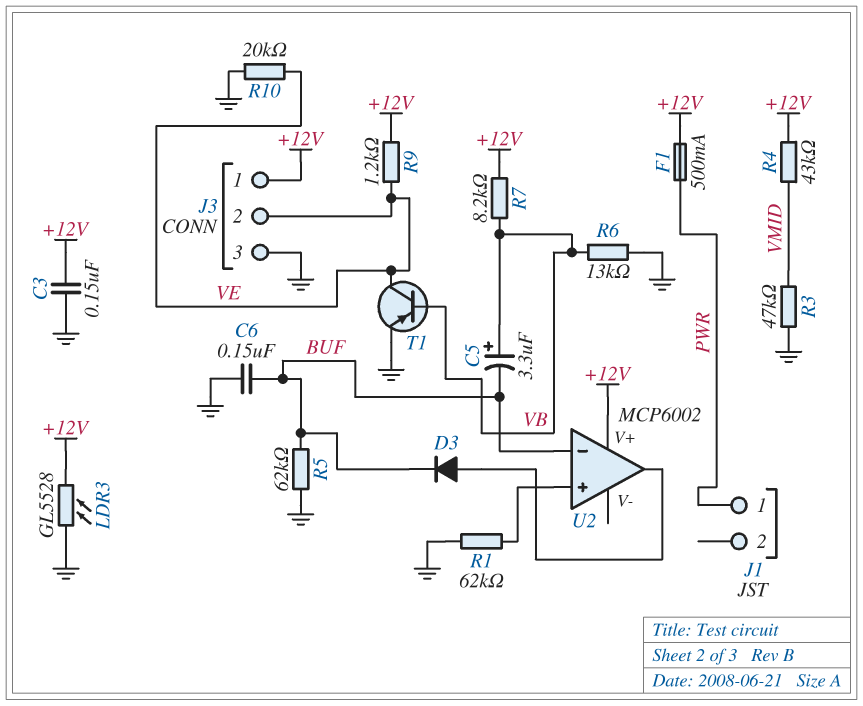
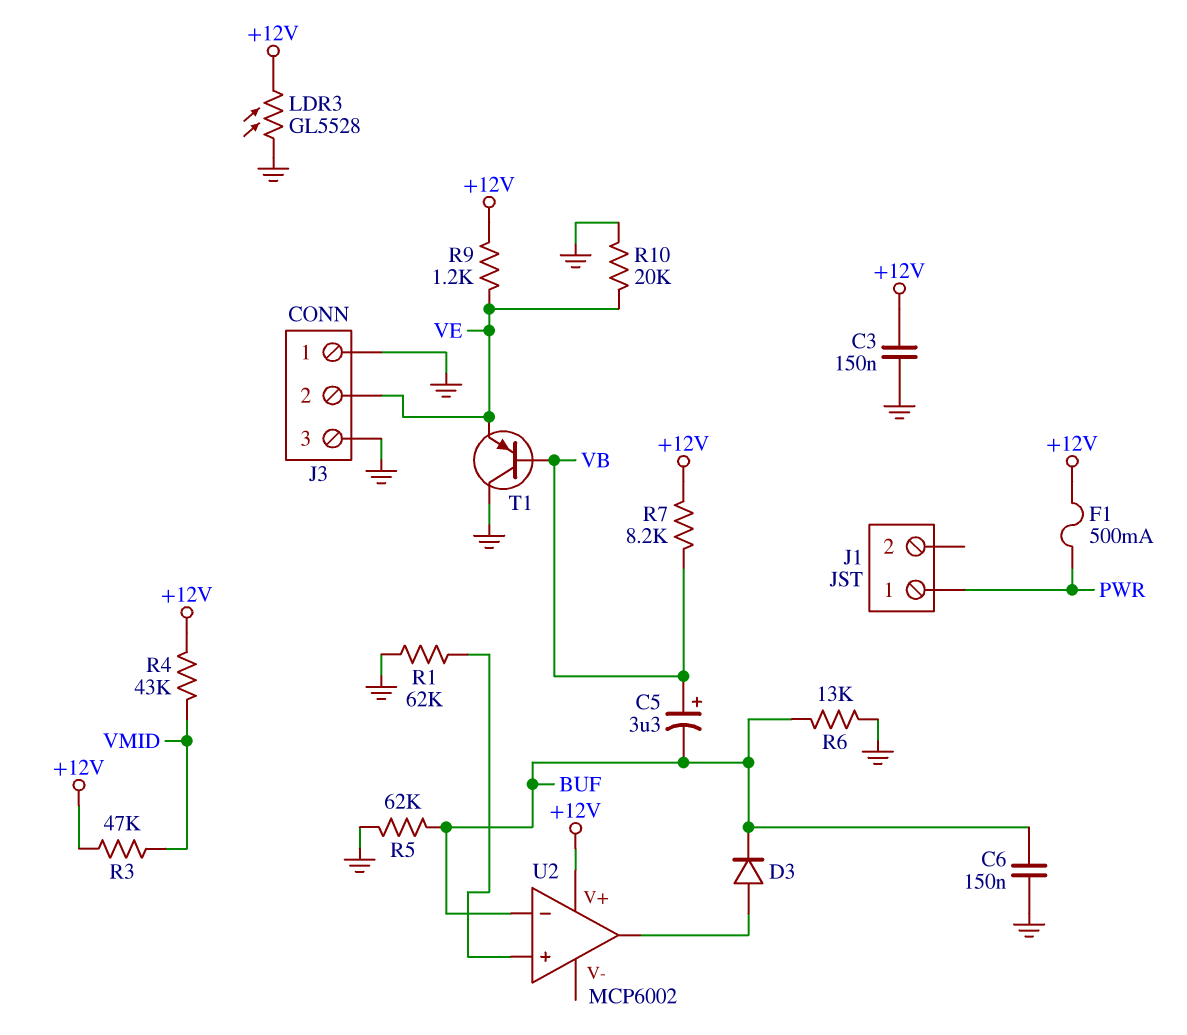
J3 pin 1: +12V -> GND
R3: 47k (GND, VMID) -> 47k (+12V, VMID)
R6: 13k (GND, VB) -> 13k (BUF, GND)
T1: PNP (B VB, C VE, E GND) -> PNP (B VB, C GND, E VE)

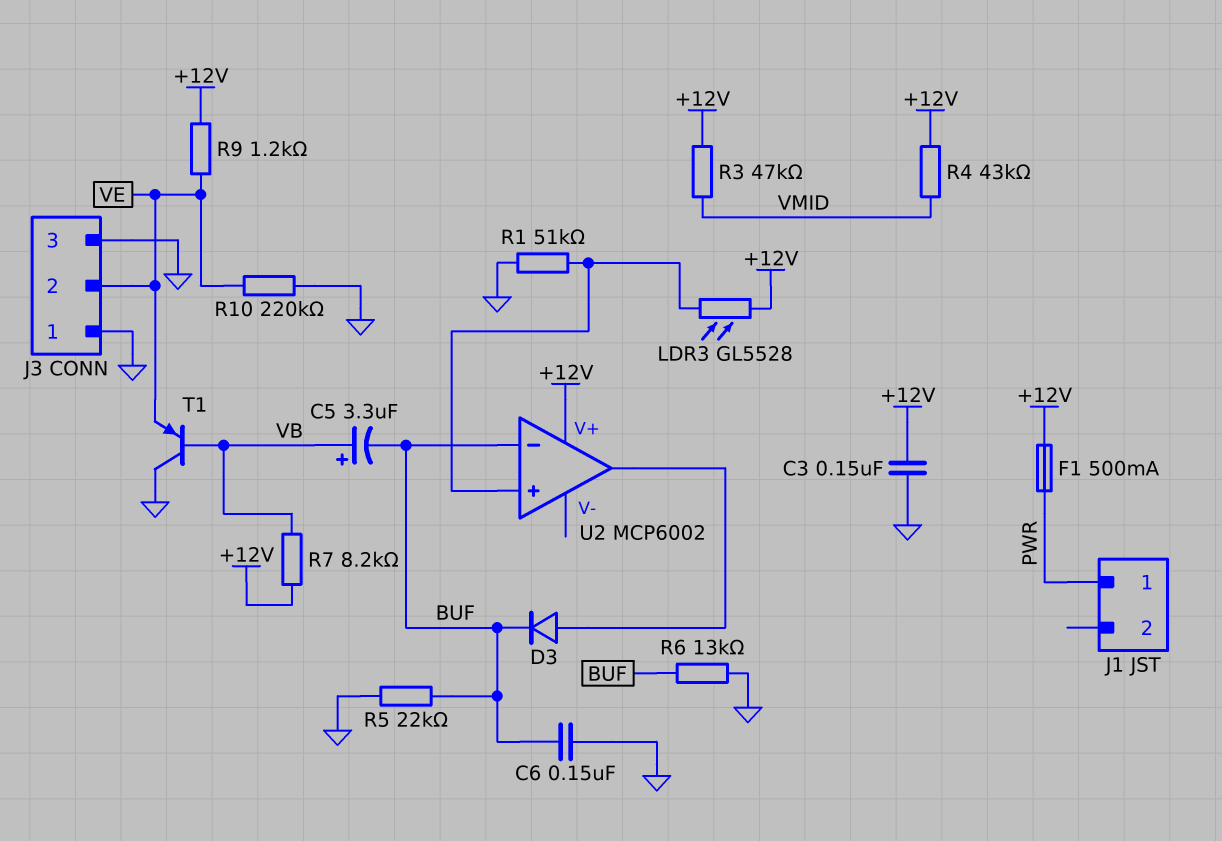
LDR3: GL5528 (+12V, GND) -> GL5528 (+12V, U2/in+)
R1: 62k (GND, U2/in+) -> 51k (GND, U2/in+)
R5: 62k (BUF, GND) -> 22k (BUF, GND)
R10: 20k (GND, VE) -> 220k (GND, VE)

